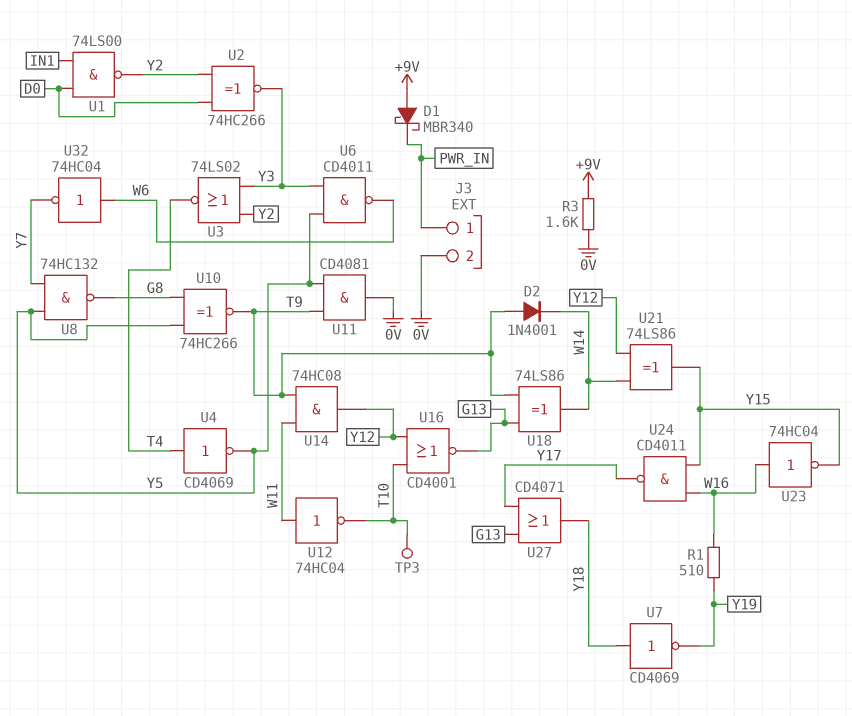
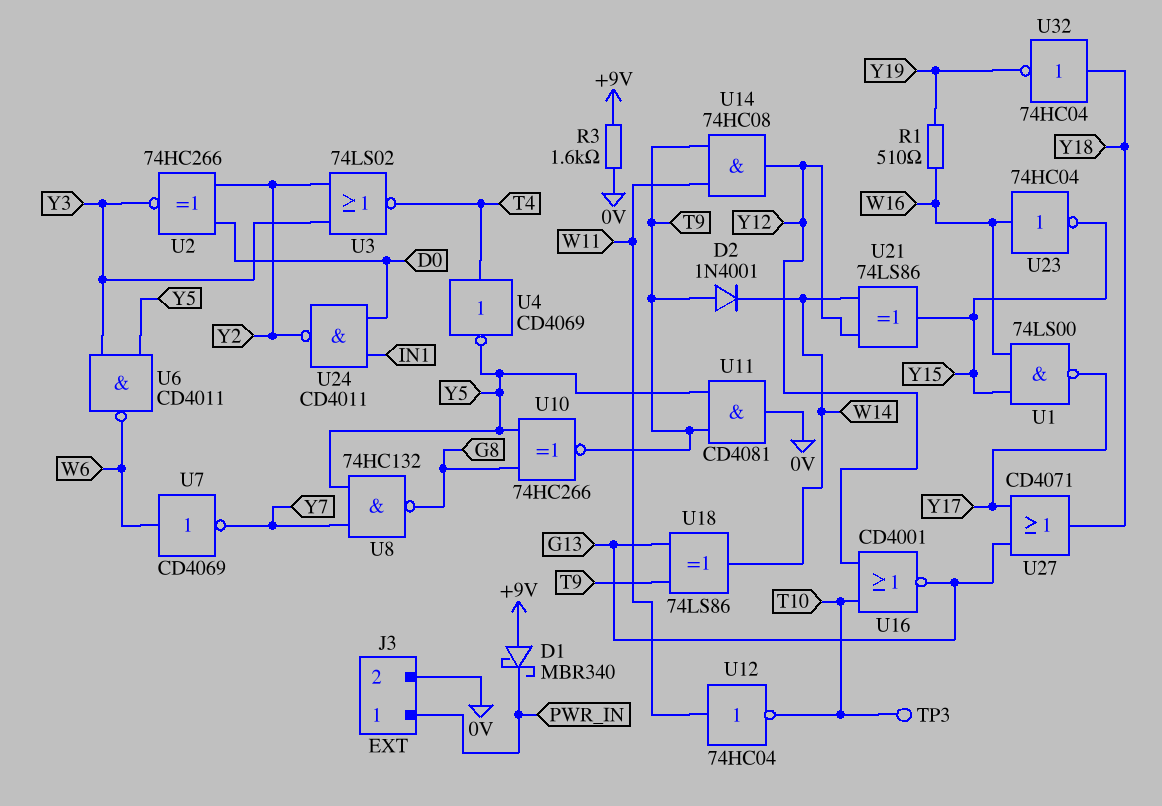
U1: NAND 74LS00 (in D0, in IN1, out Y2) -> NAND 74LS00 (in W16, in Y15, out Y17)
U7: NOT CD4069 (in Y18, out Y19) -> NOT CD4069 (in W6, out Y7)
U24: NAND CD4011 (in W16, in Y15, out Y17) -> NAND CD4011 (in D0, in IN1, out Y2)
U32: NOT 74HC04 (in W6, out Y7) -> NOT 74HC04 (in Y18, out Y19)

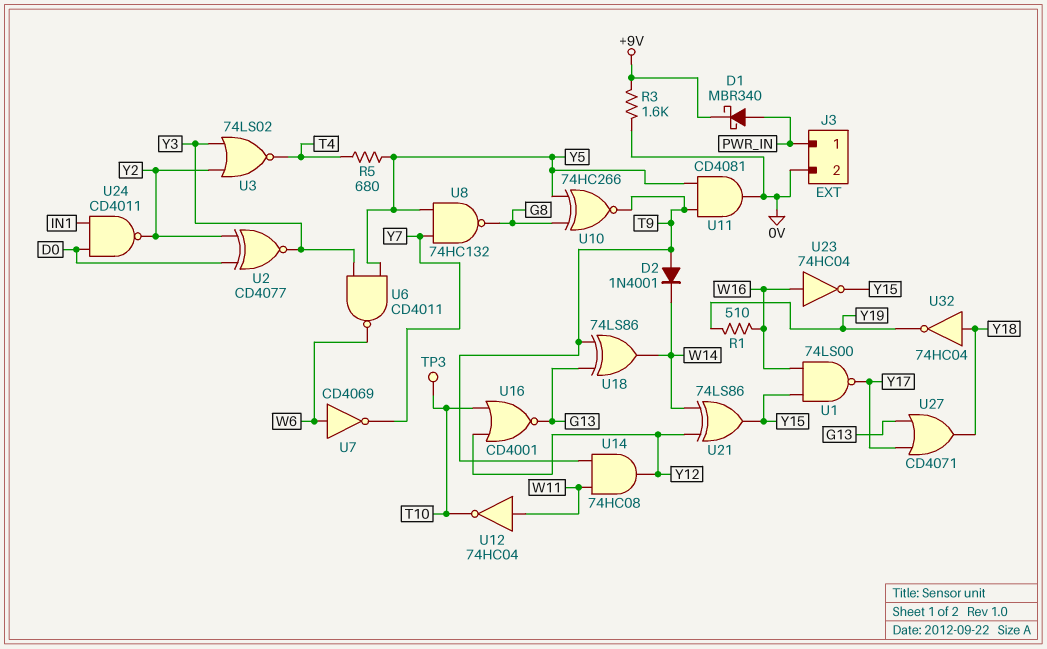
D1: schottky MBR340 (A +9V, K PWR_IN) -> schottky MBR340 (A PWR_IN, K +9V)
R5: none -> 680 (T4, Y5)
U2: XNOR 74HC266 (in D0, in Y2, out Y3) -> XNOR CD4077 (in D0, in Y2, out Y3)
U4: NOT CD4069 (in T4, out Y5) -> none

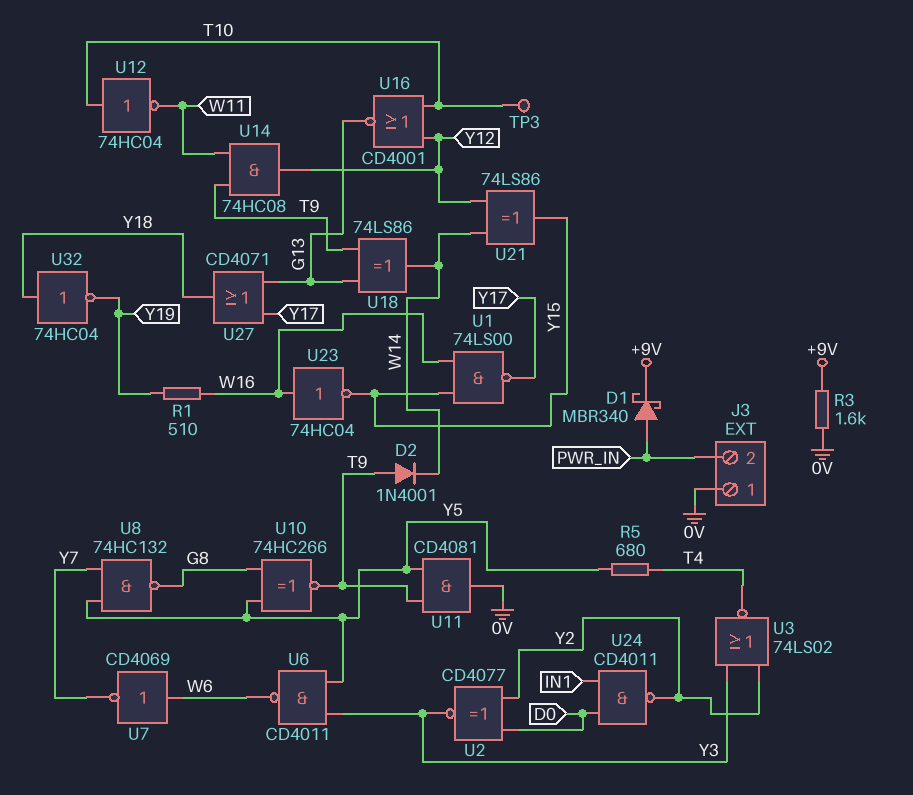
J3 pin 1: PWR_IN -> 0V
J3 pin 2: 0V -> PWR_IN
U12: NOT 74HC04 (in W11, out T10) -> NOT 74HC04 (in T10, out W11)

